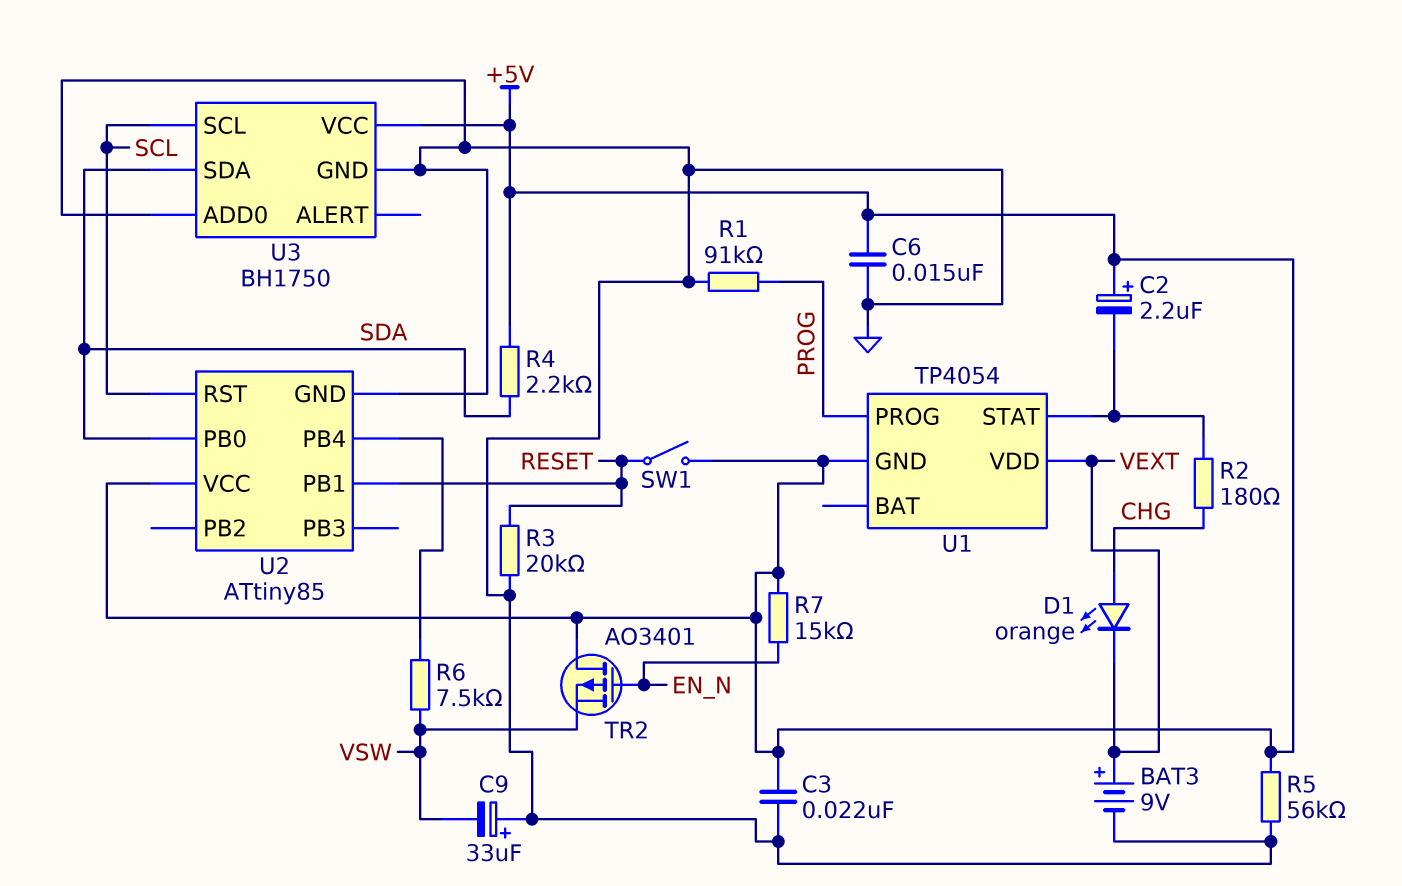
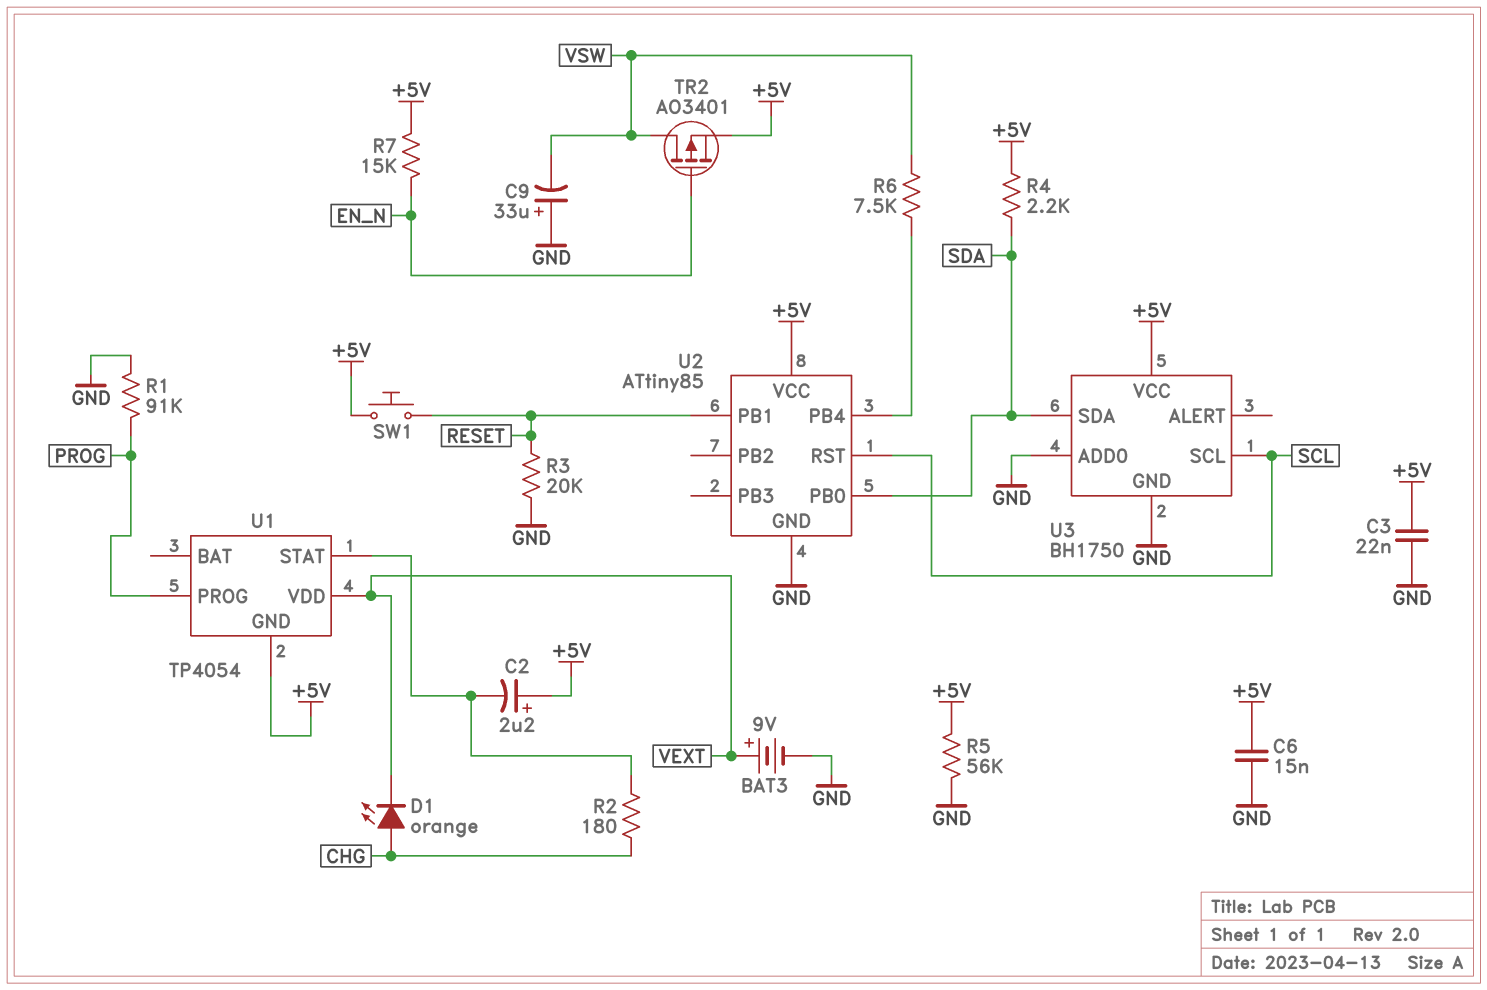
SW1: switch (+5V, RESET) -> button (+5V, RESET)
TR2: PMOS AO3401 (G EN_N, D +5V, S VSW) -> PMOS AO3401 (G EN_N, D VSW, S +5V)

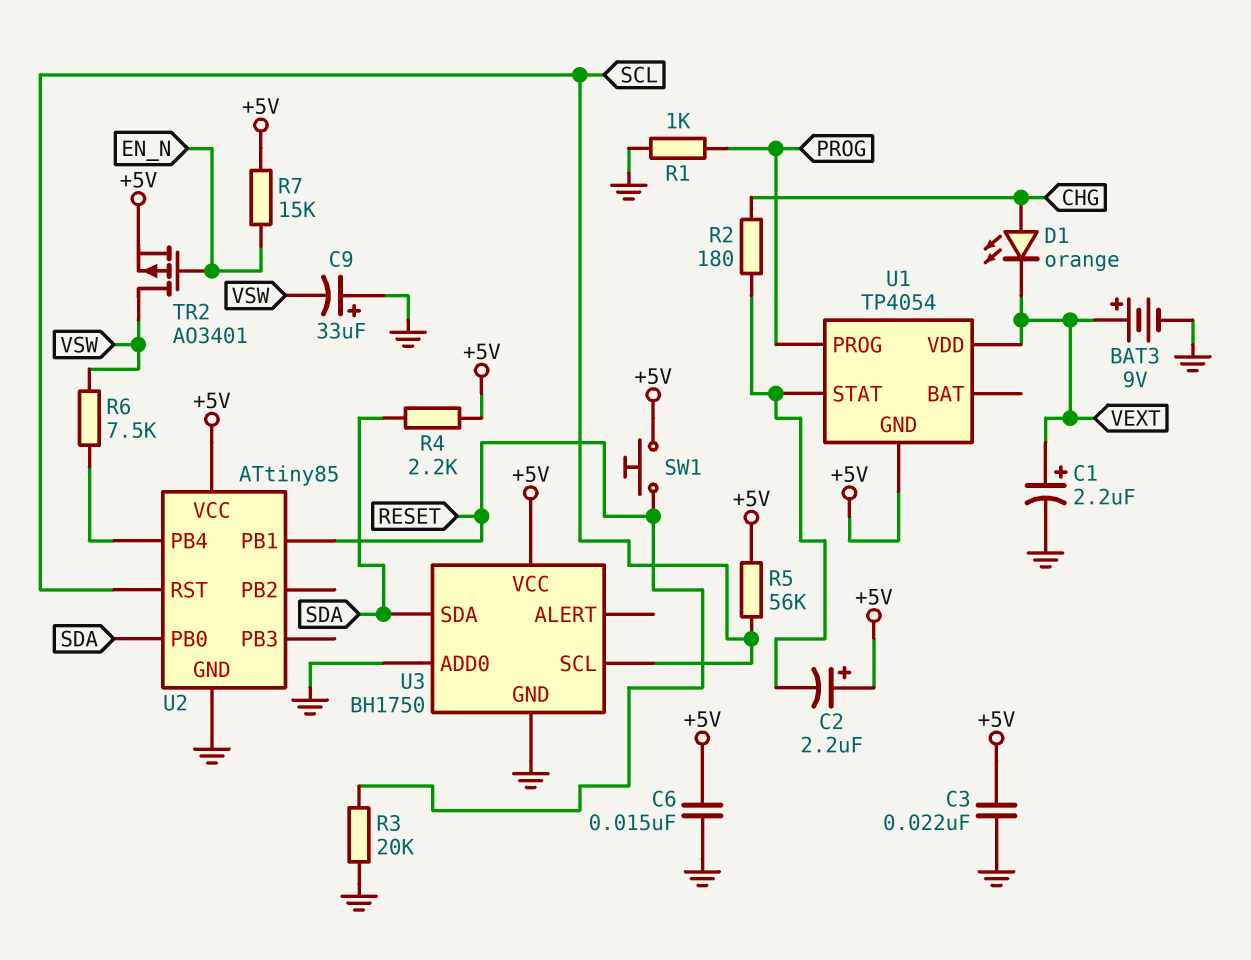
C1: none -> 2.2uF (plus VEXT, minus GND)
R1: 91k (GND, PROG) -> 1k (GND, PROG)
R5: 56k (+5V, GND) -> 56k (+5V, SCL)

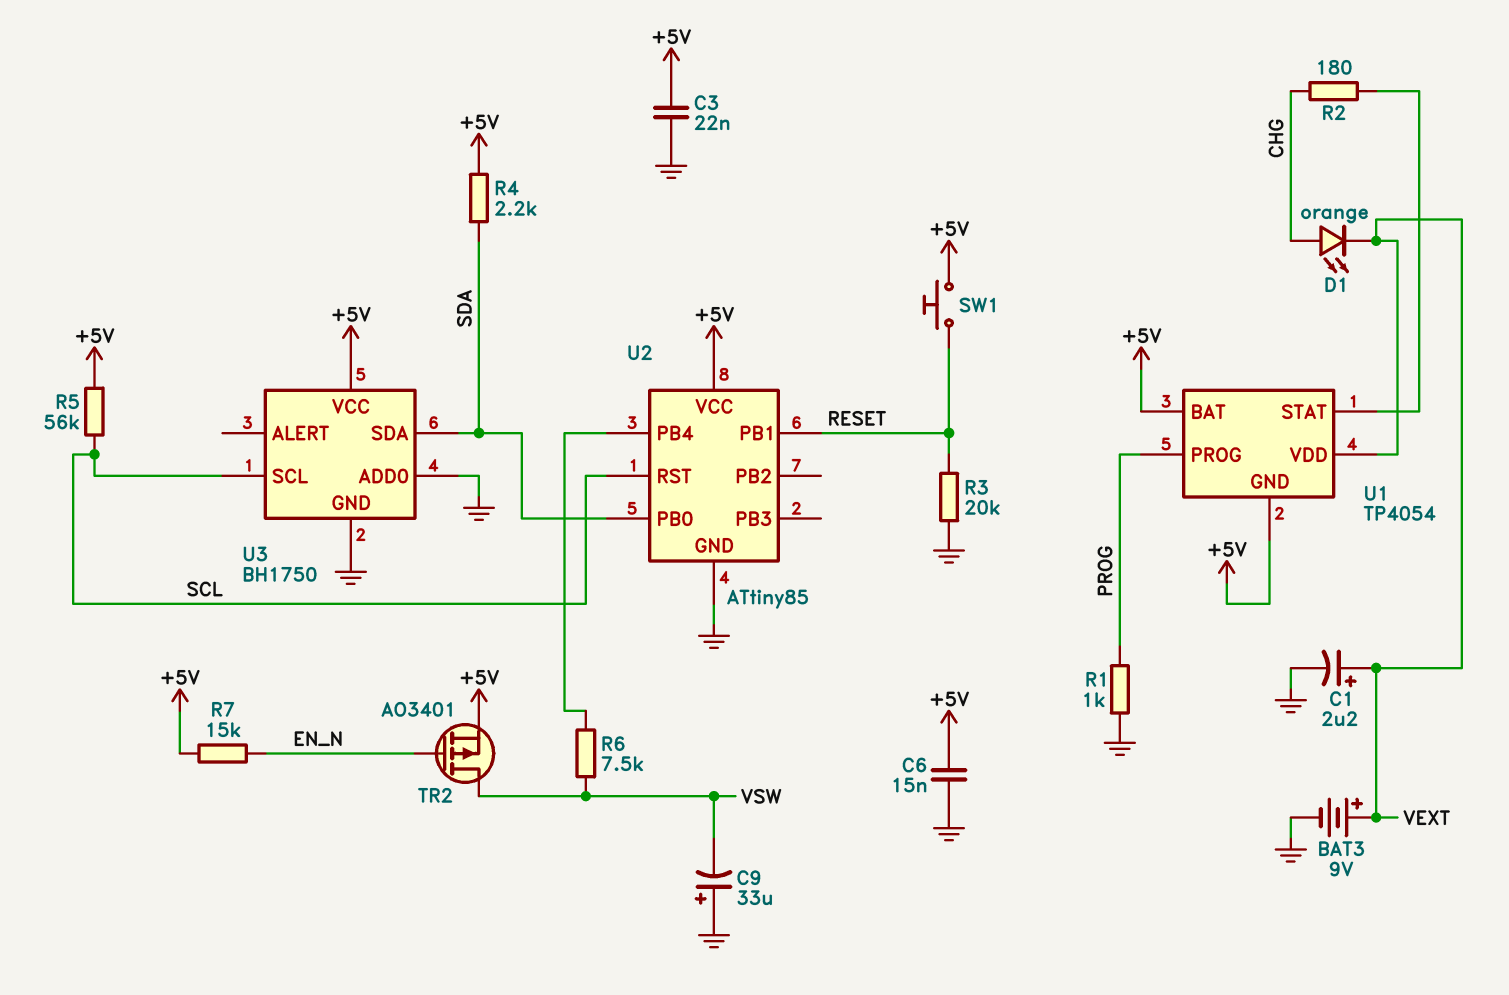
C2: 2.2uF (plus +5V, minus U1/STAT) -> none
U1 pin BAT: none -> +5V

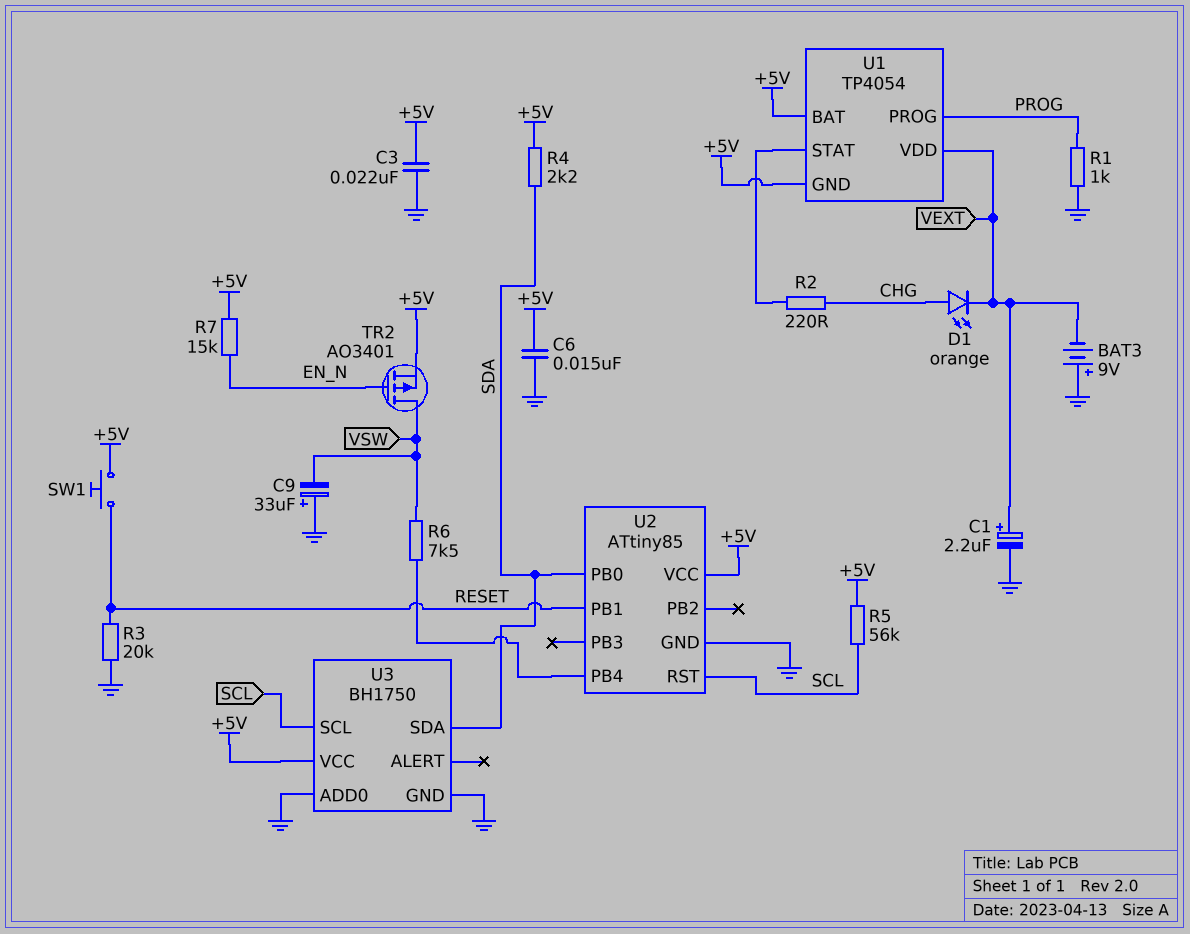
BAT3: 9V (plus VEXT, minus GND) -> 9V (plus GND, minus VEXT)
R2: 180 (CHG, U1/STAT) -> 220 (CHG, U1/STAT)

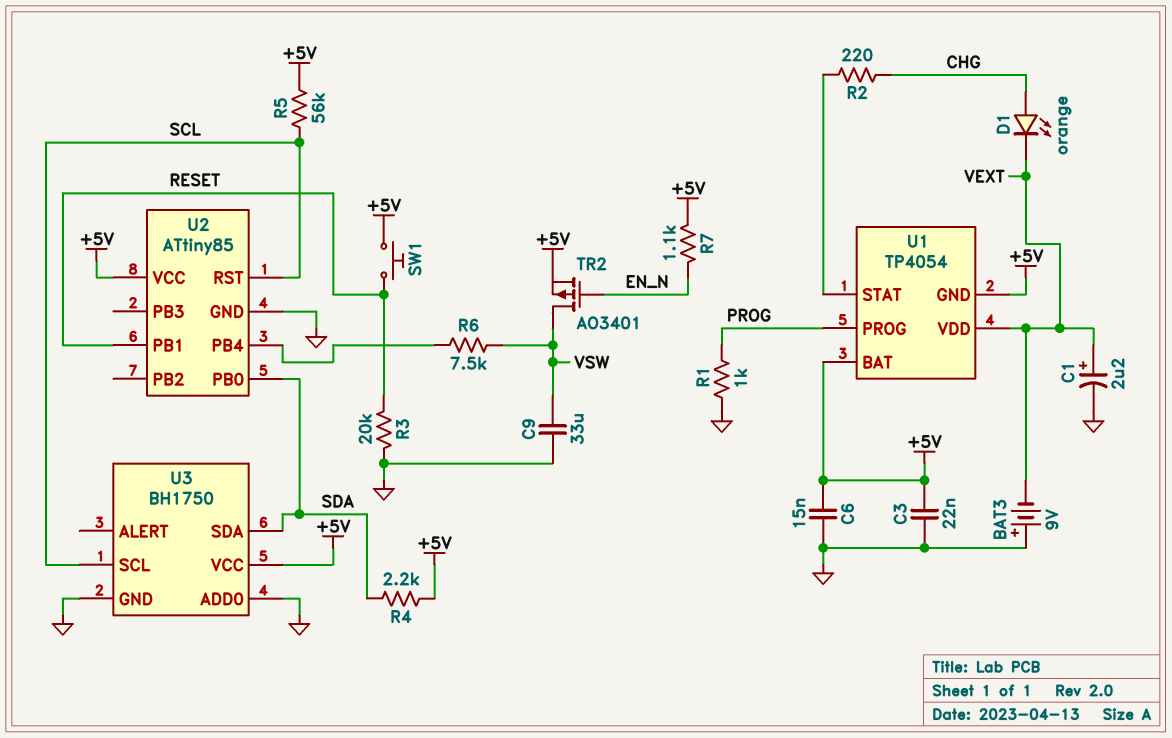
C9: 33uF (plus GND, minus VSW) -> 33uF (GND, VSW)
R7: 15k (+5V, EN_N) -> 1.1k (+5V, EN_N)

